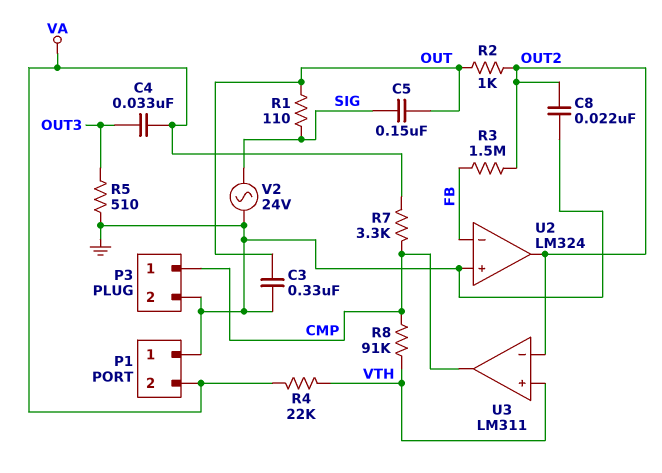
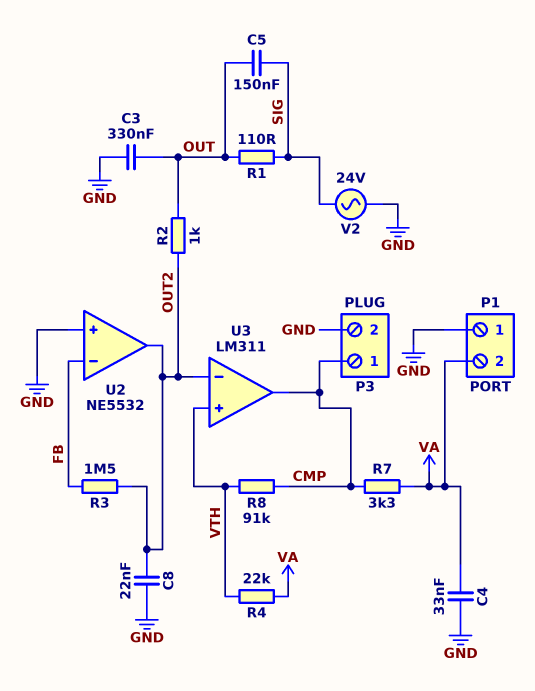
C4: 33nF (OUT3, VA) -> 33nF (GND, VA)
R5: 510 (GND, OUT3) -> none
U2: LM324 -> NE5532

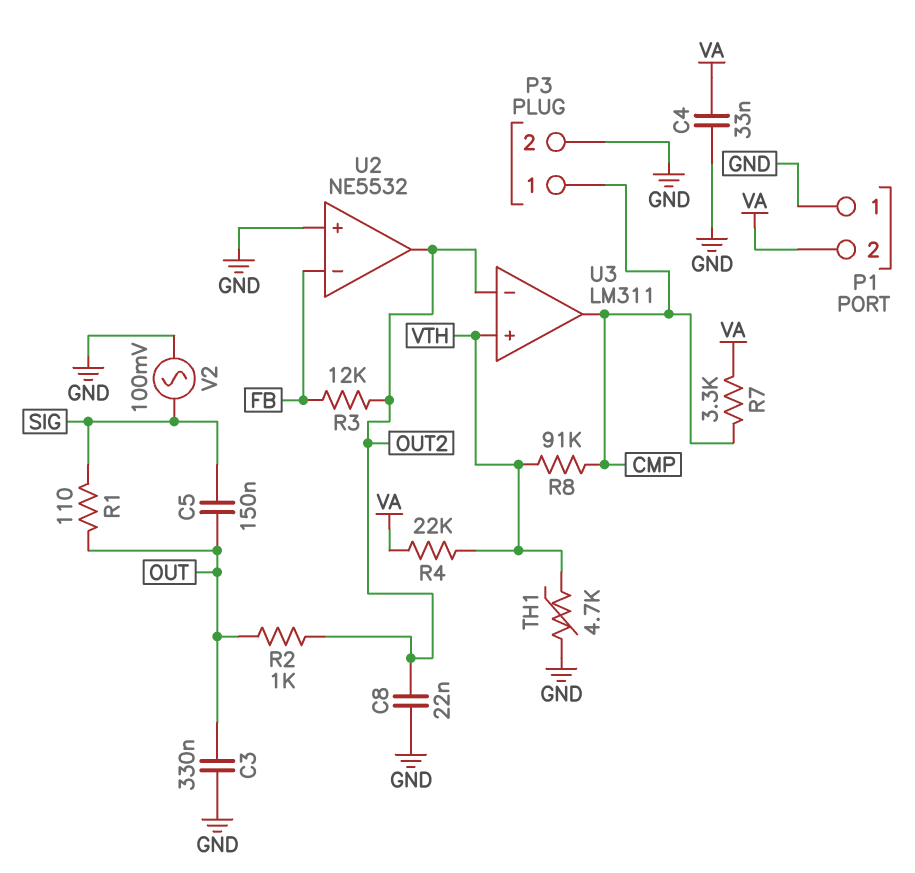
R3: 1.5M (FB, OUT2) -> 12k (FB, OUT2)
TH1: none -> 4.7k (GND, VTH)
V2: AC 24V (GND, SIG) -> AC 100mV (GND, SIG)

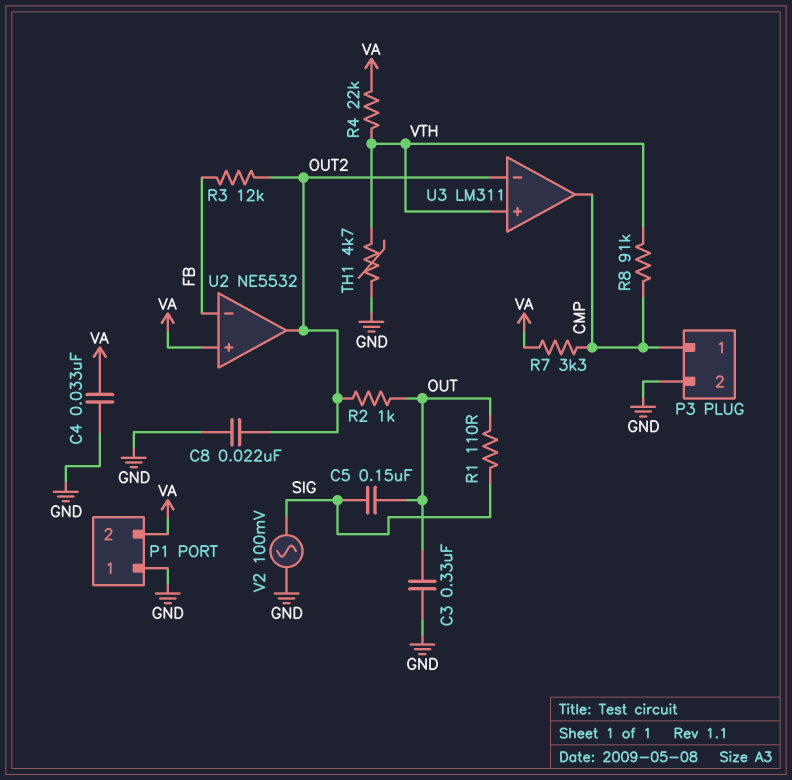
U2 pin in+: GND -> VA

